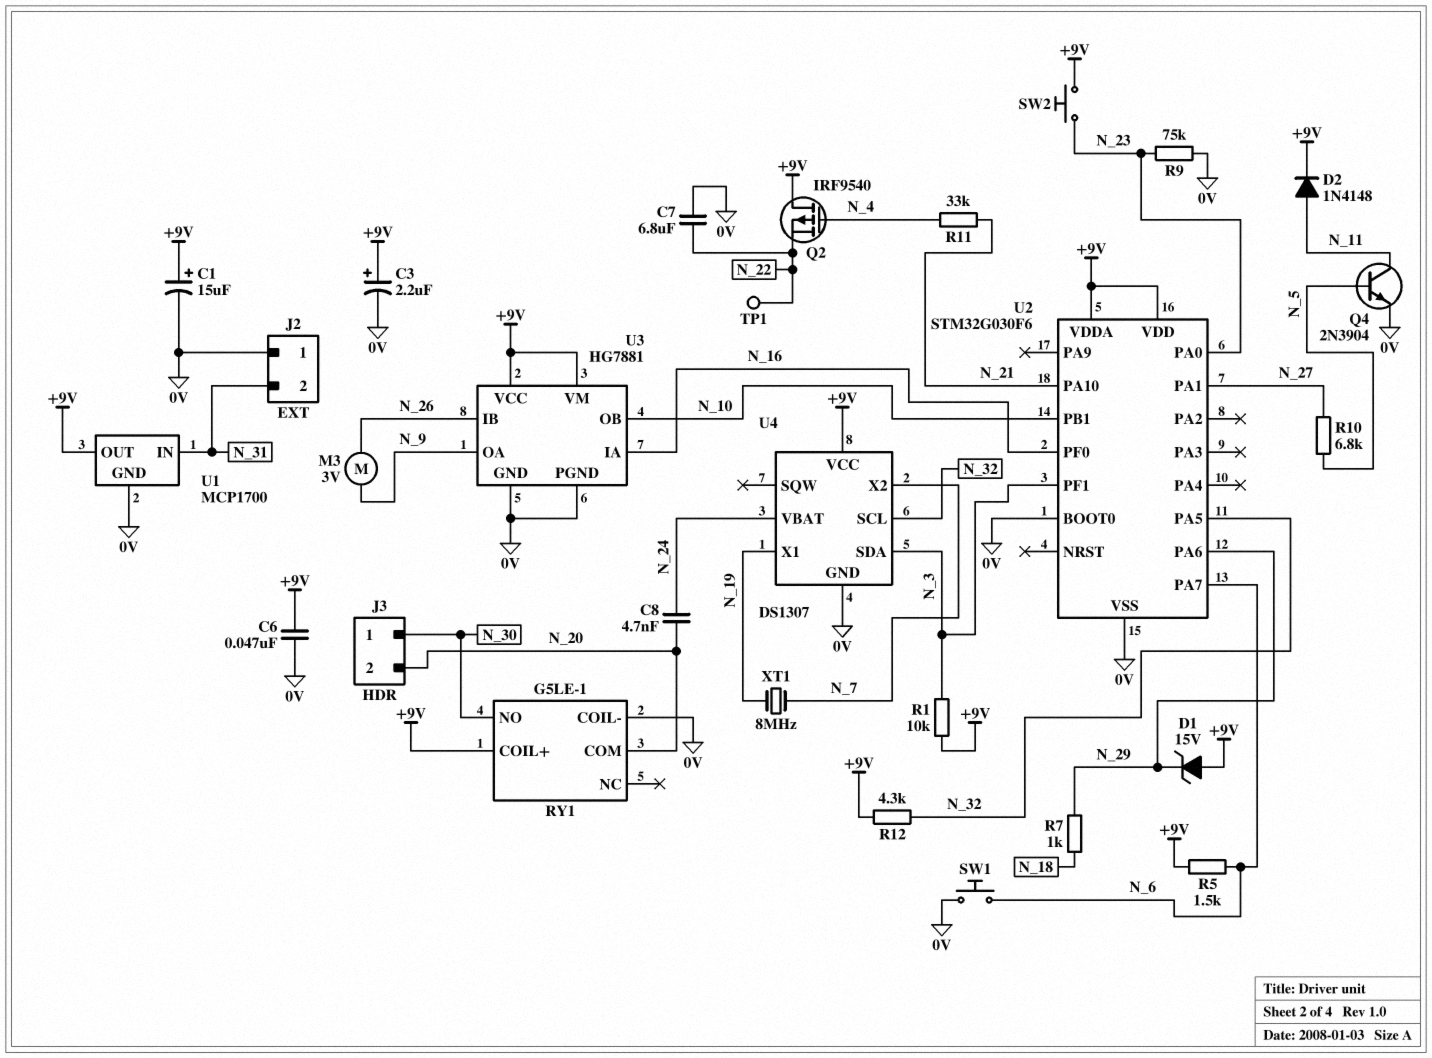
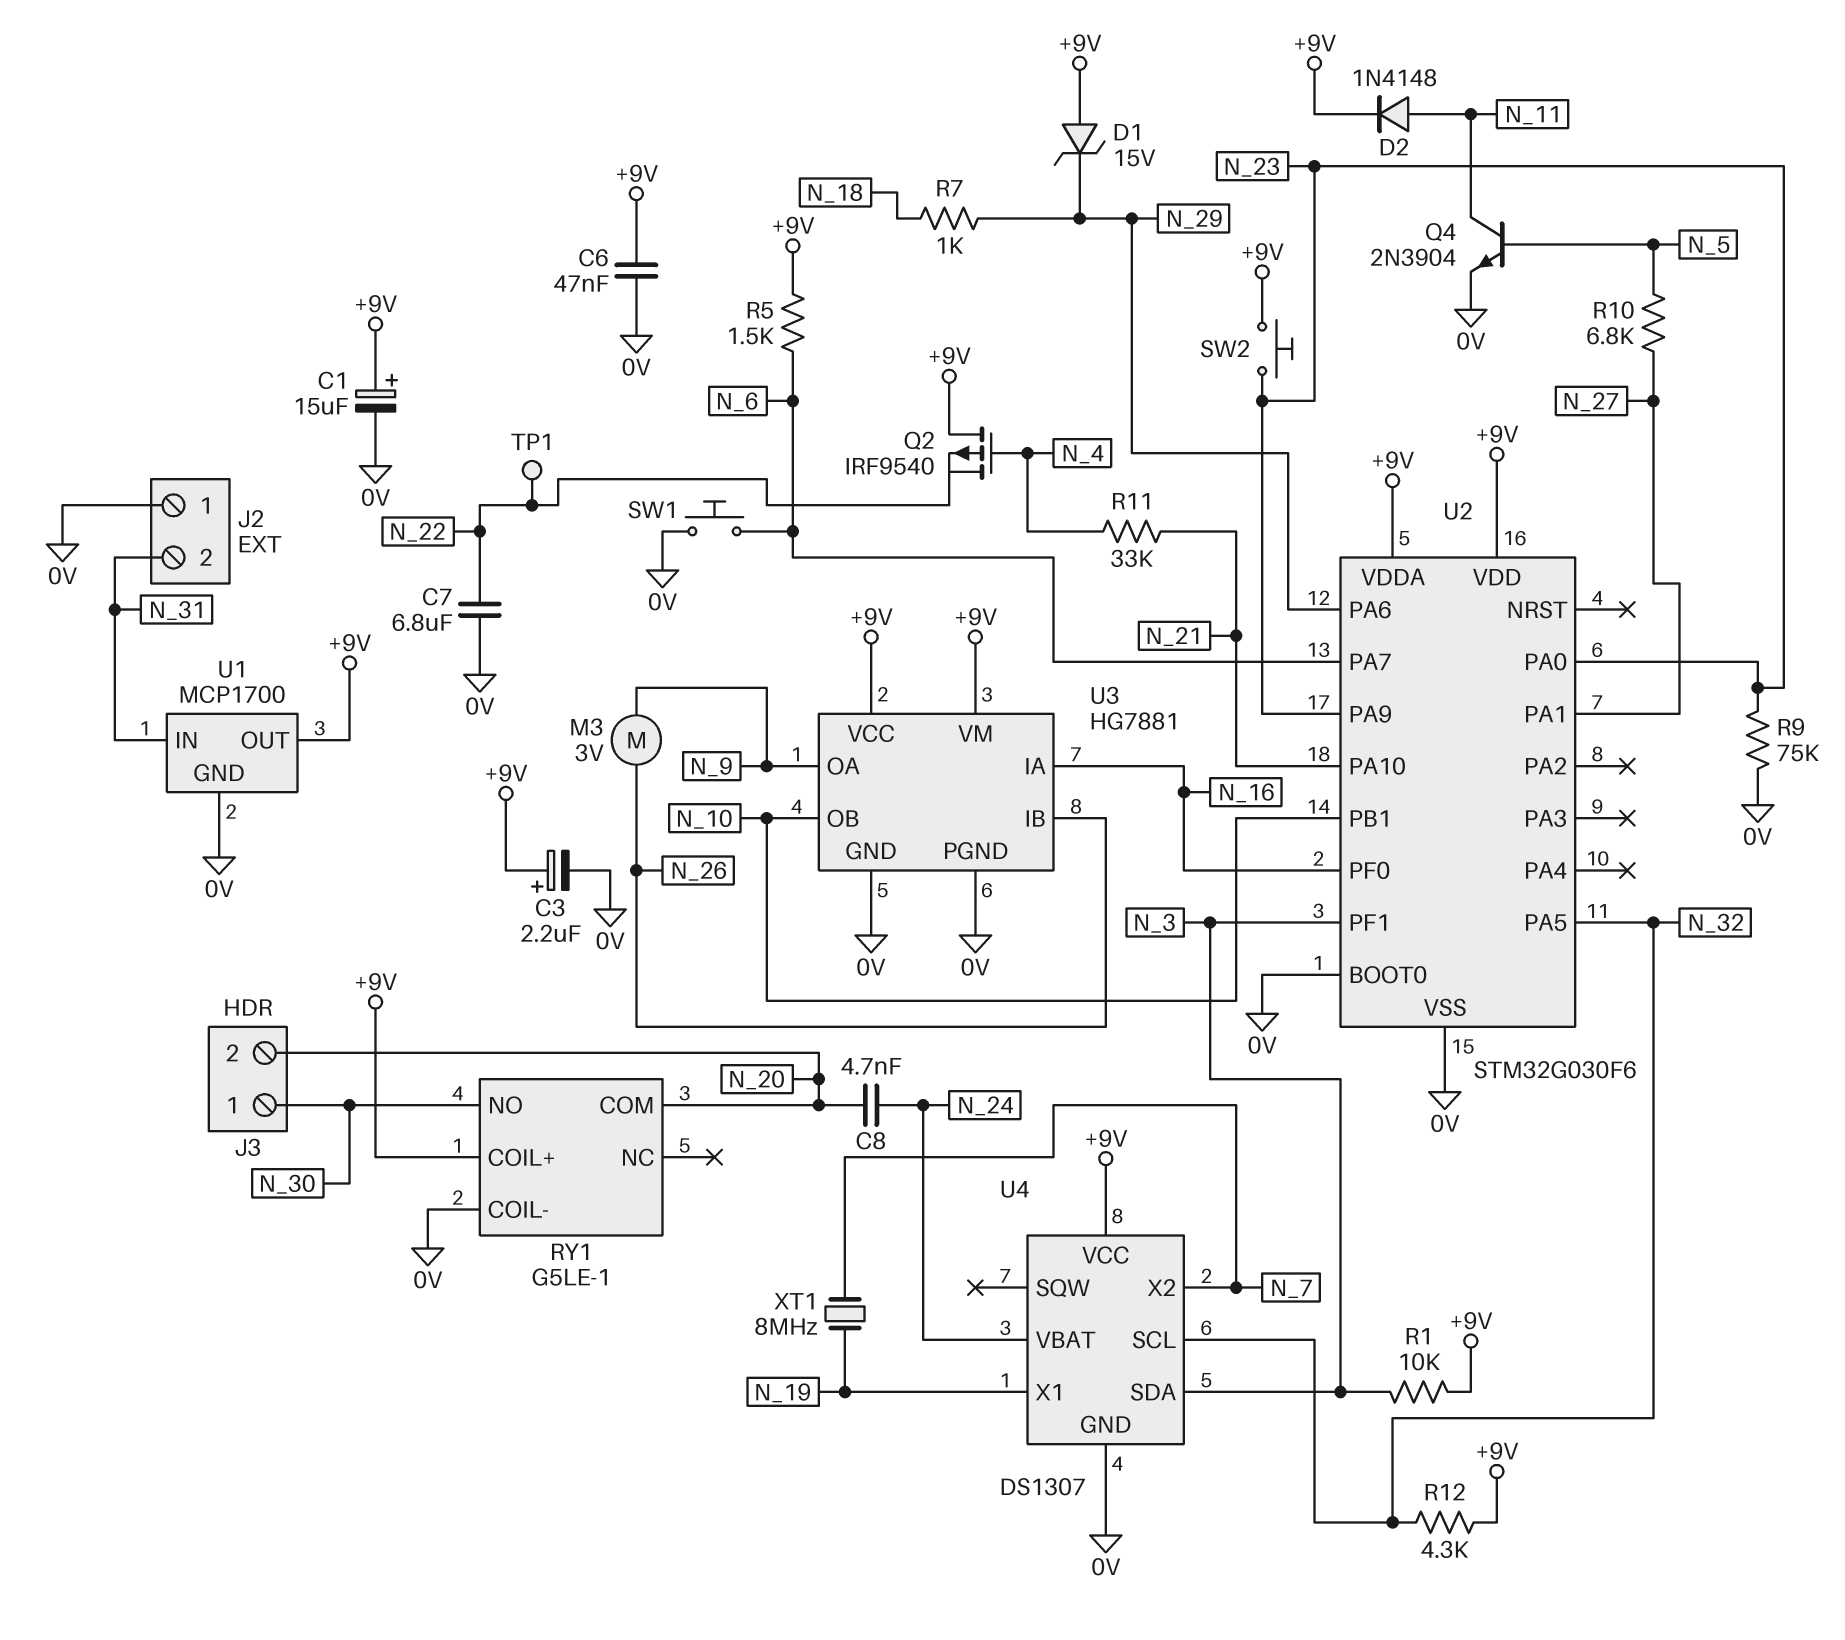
U2 pin PA9: none -> N_23

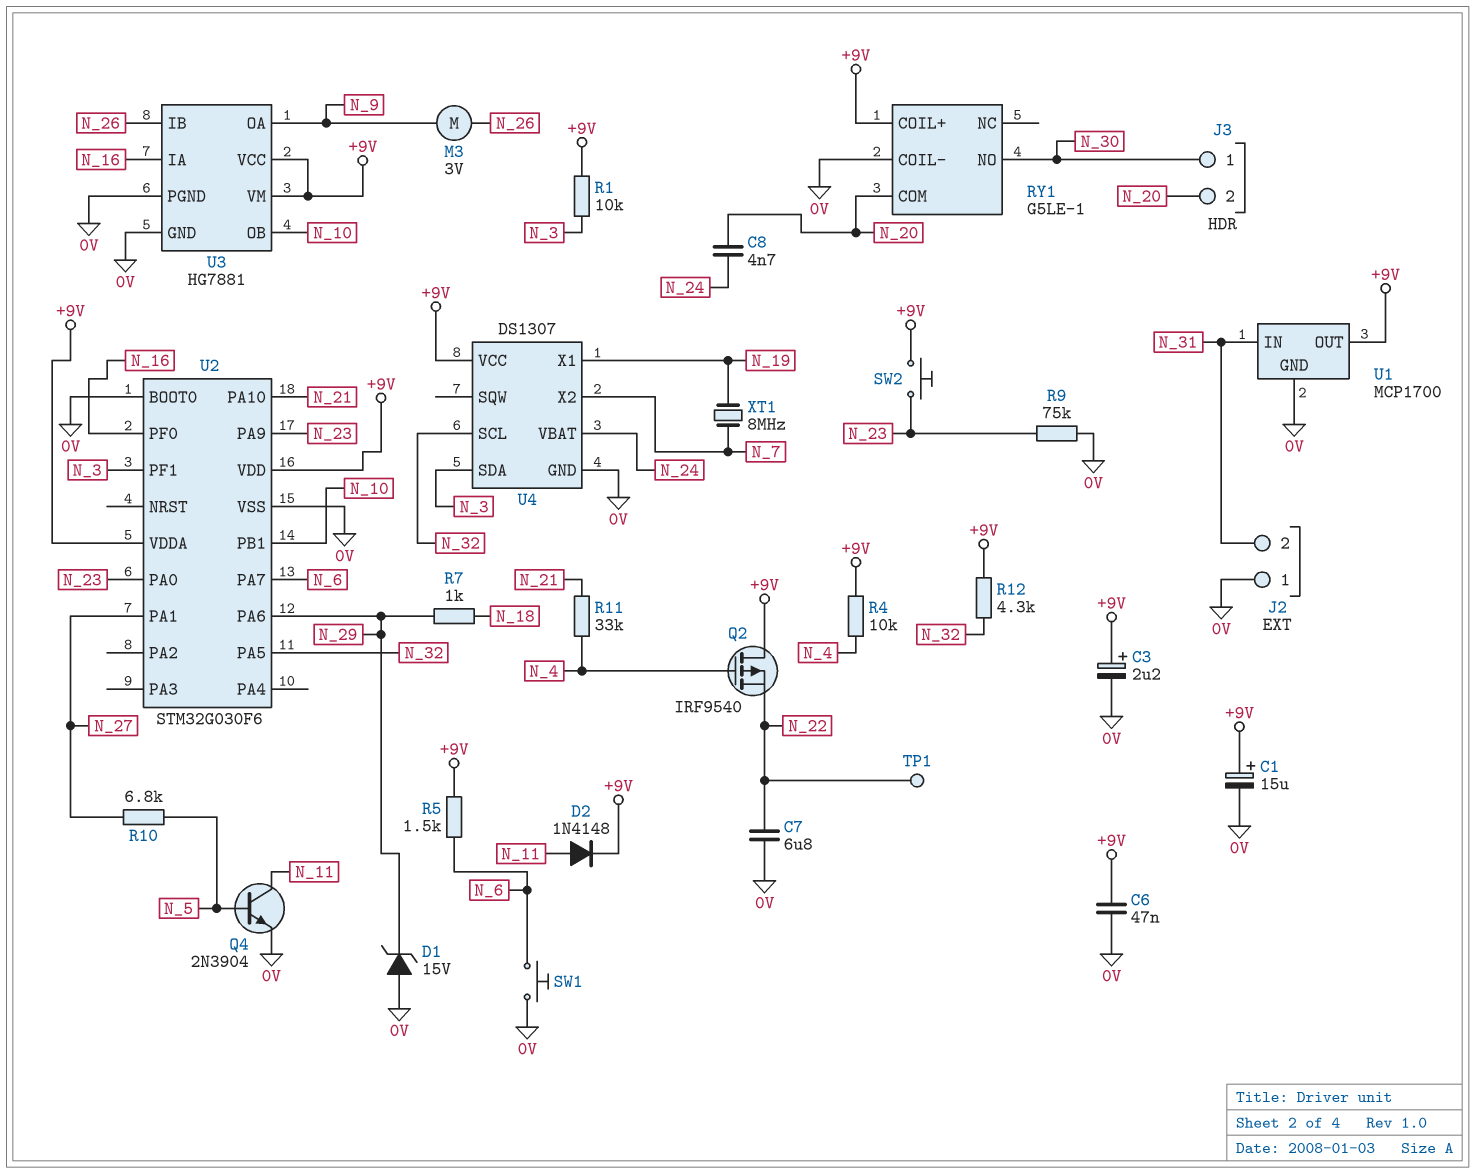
D1: zener 15V (A +9V, K N_29) -> zener 15V (A 0V, K N_29)
R4: none -> 10k (+9V, N_4)

